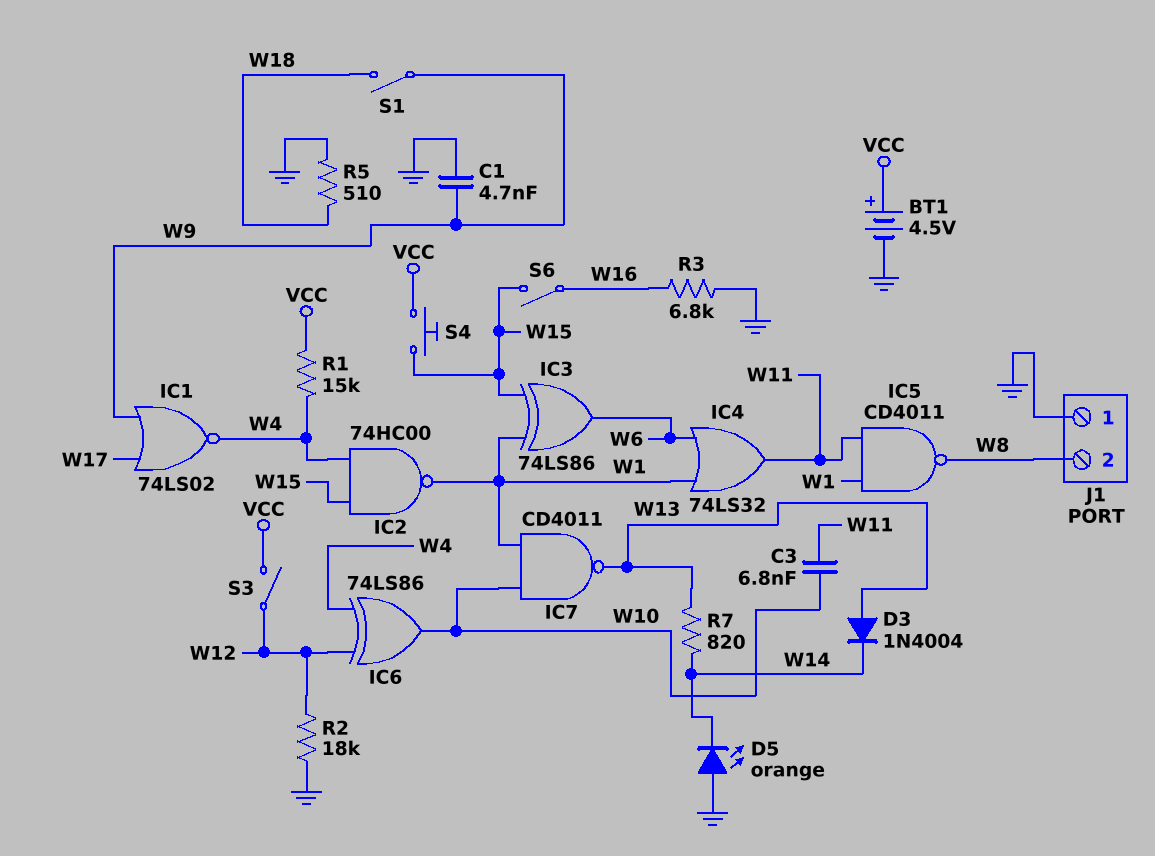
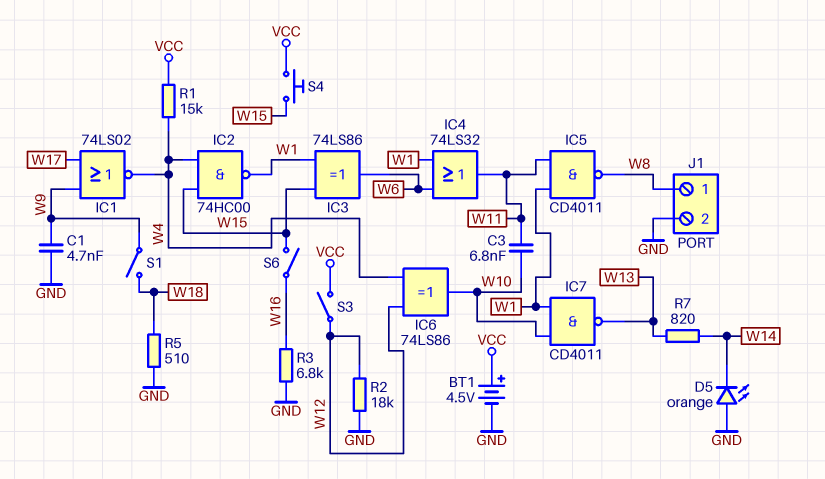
D3: diode 1N4004 (A W13, K W14) -> none
J1 pin 1: GND -> W8
J1 pin 2: W8 -> GND

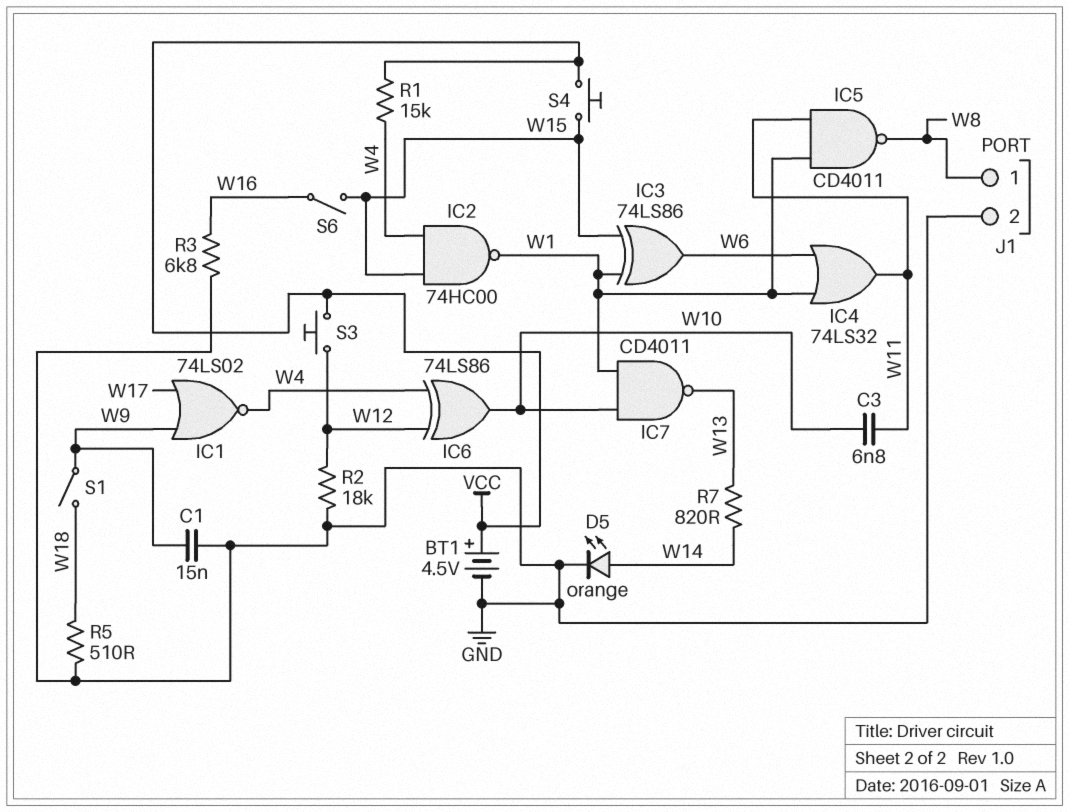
C1: 4.7nF (GND, W9) -> 15nF (GND, W9)
D5: LED orange (A GND, K W14) -> LED orange (A W14, K GND)
S3: switch (VCC, W12) -> button (VCC, W12)

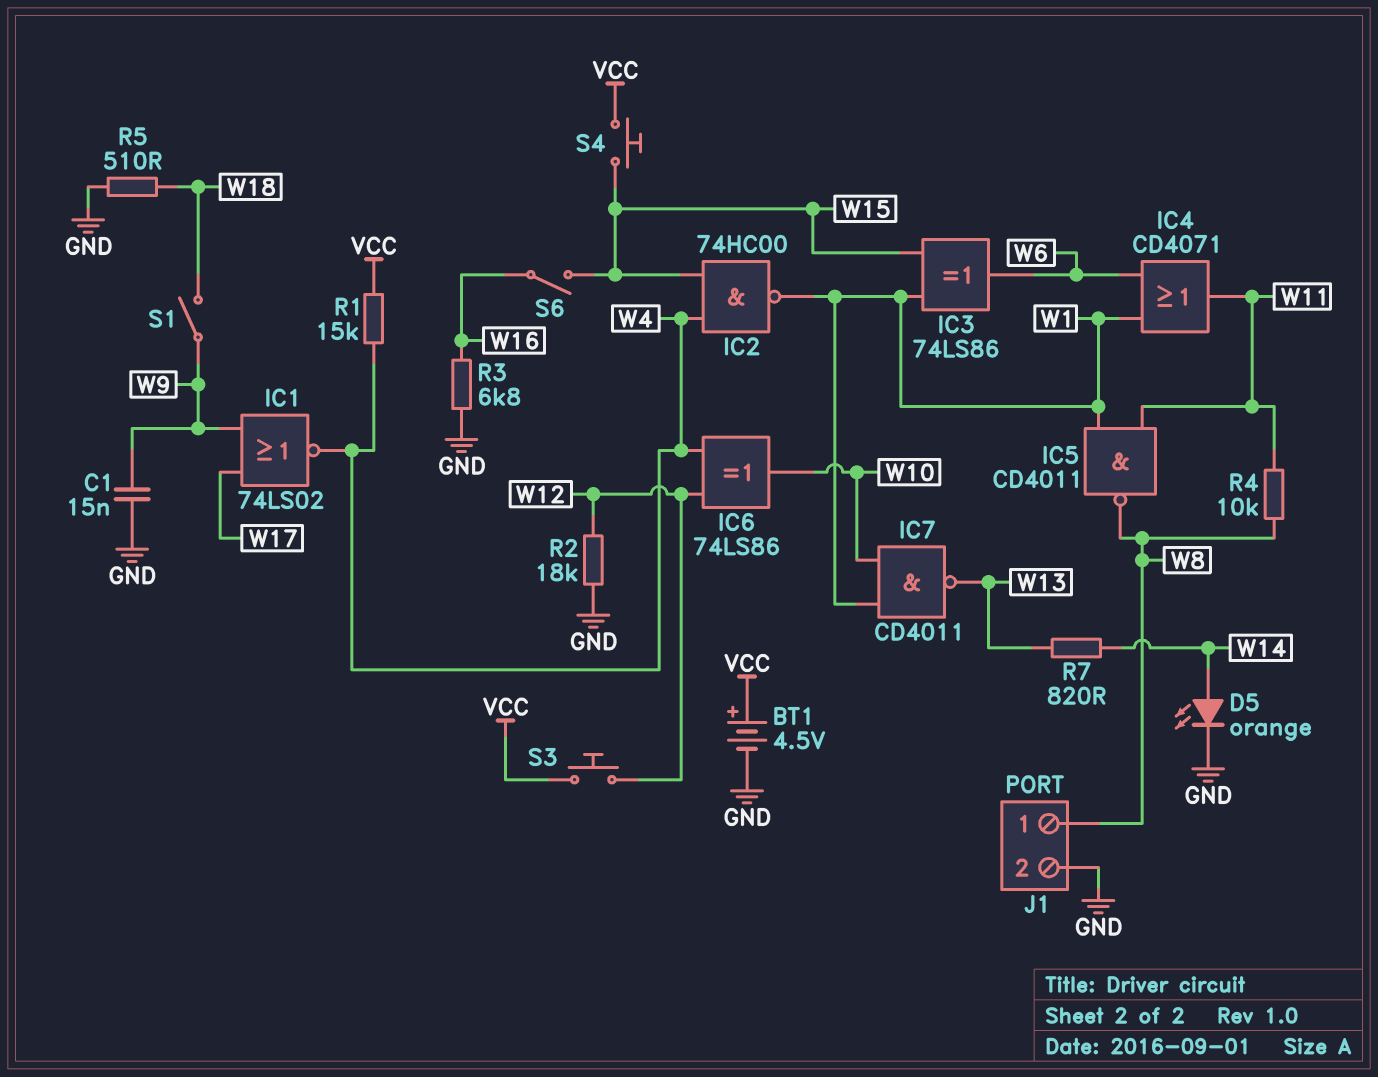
C3: 6.8nF (W10, W11) -> none
IC4: OR 74LS32 (in W1, in W6, out W11) -> OR CD4071 (in W1, in W6, out W11)
R4: none -> 10k (W8, W11)

